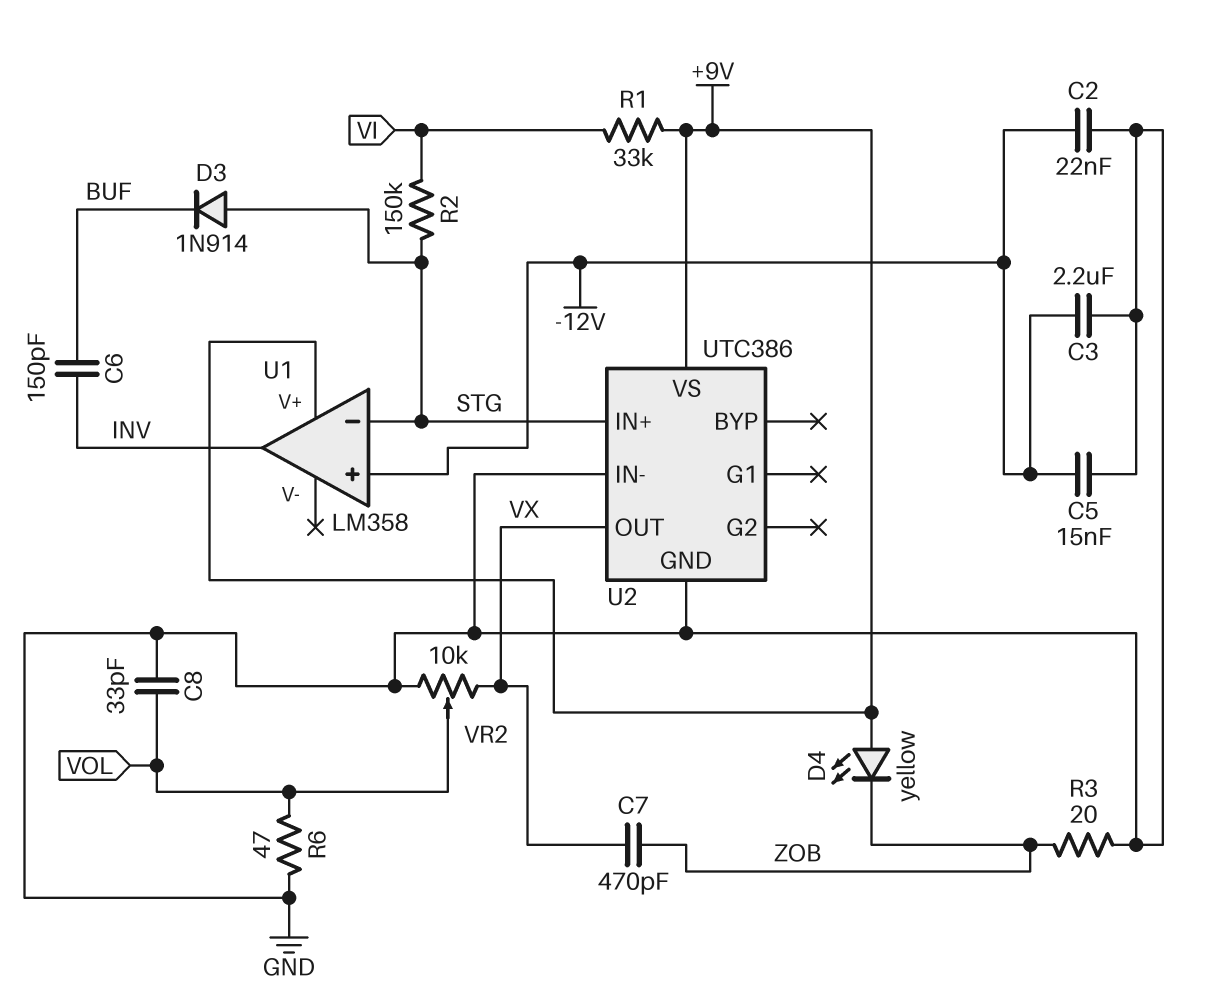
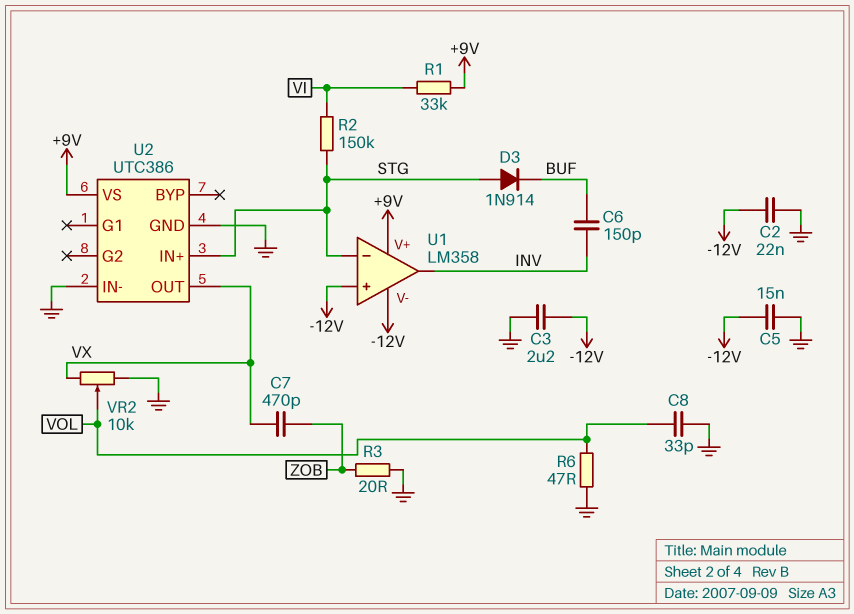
D4: LED yellow (A +9V, K ZOB) -> none
U1 pin V-: none -> -12V

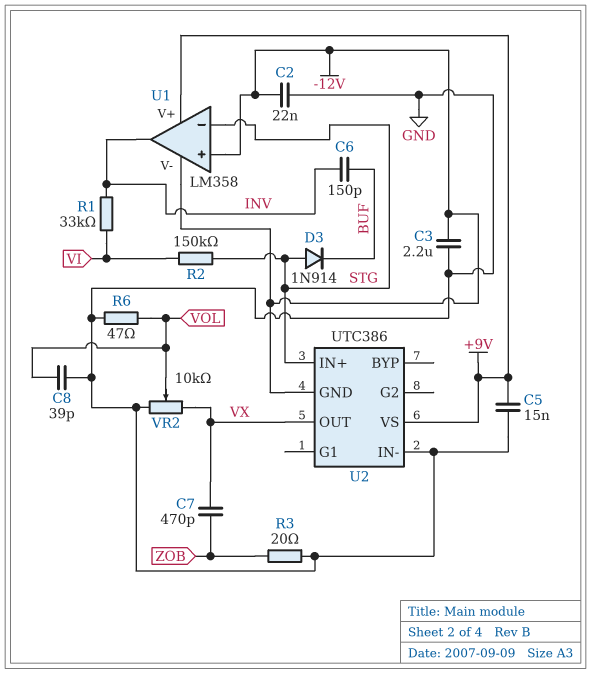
C5: 15nF (-12V, GND) -> 15nF (+9V, GND)
C8: 33pF (GND, VOL) -> 39pF (GND, VOL)
R1: 33k (+9V, VI) -> 33k (INV, VI)
U2 pin GND: GND -> -12V

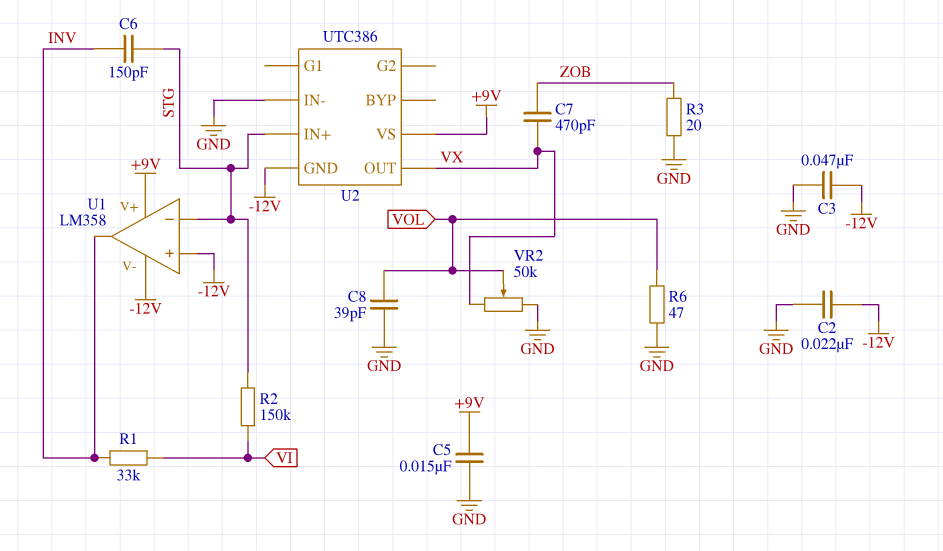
C3: 2.2uF (-12V, GND) -> 47nF (-12V, GND)
C6: 150pF (BUF, INV) -> 150pF (INV, STG)
D3: diode 1N914 (A STG, K BUF) -> none
VR2: 10k (GND, VX, wiper VOL) -> 50k (GND, VX, wiper VOL)

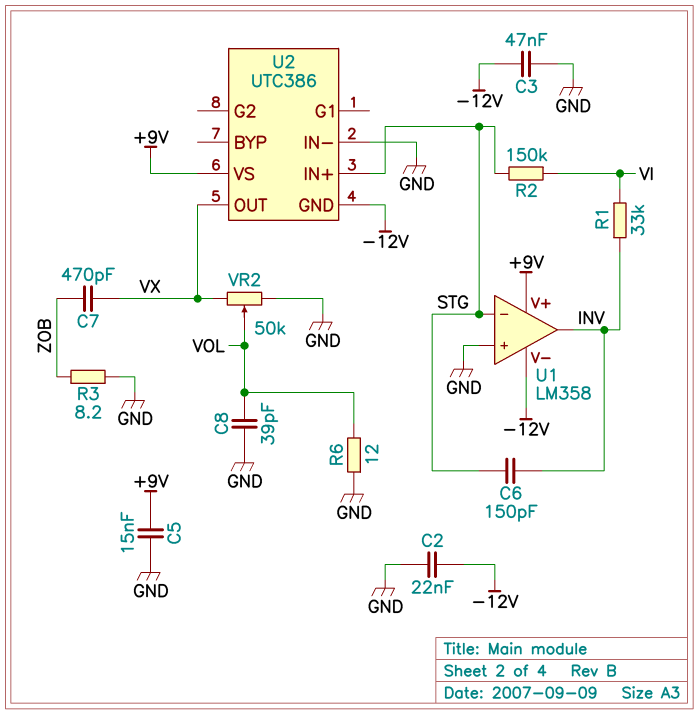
R3: 20 (GND, ZOB) -> 8.2 (GND, ZOB)
R6: 47 (GND, VOL) -> 12 (GND, VOL)
U1 pin in+: -12V -> GND

